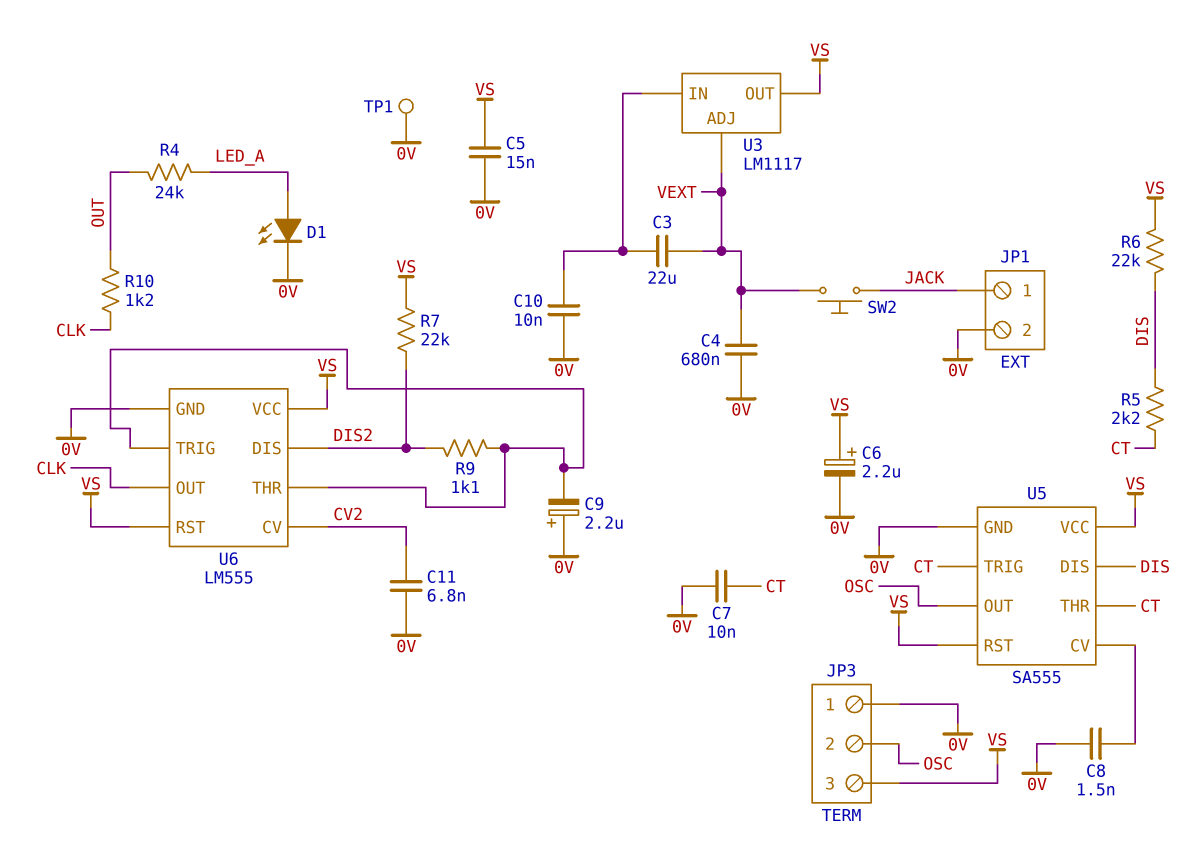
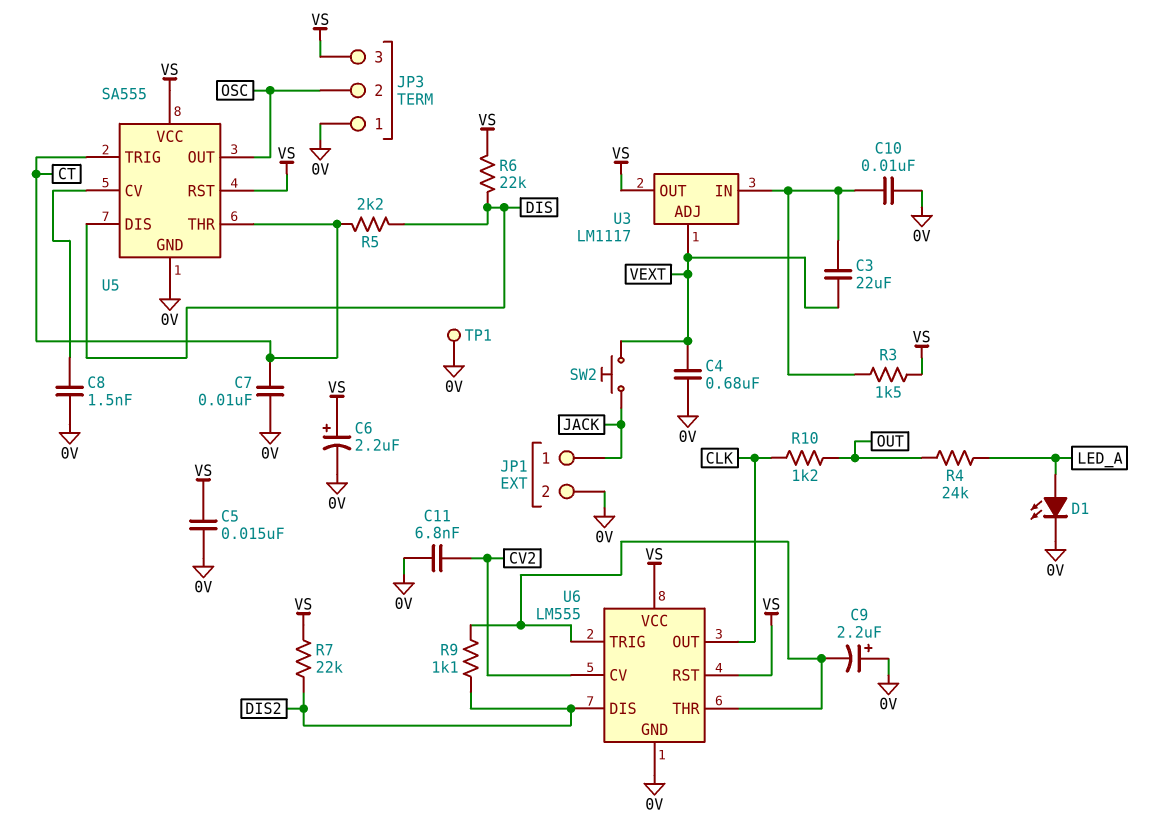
R3: none -> 1.5k (U3/IN, VS)

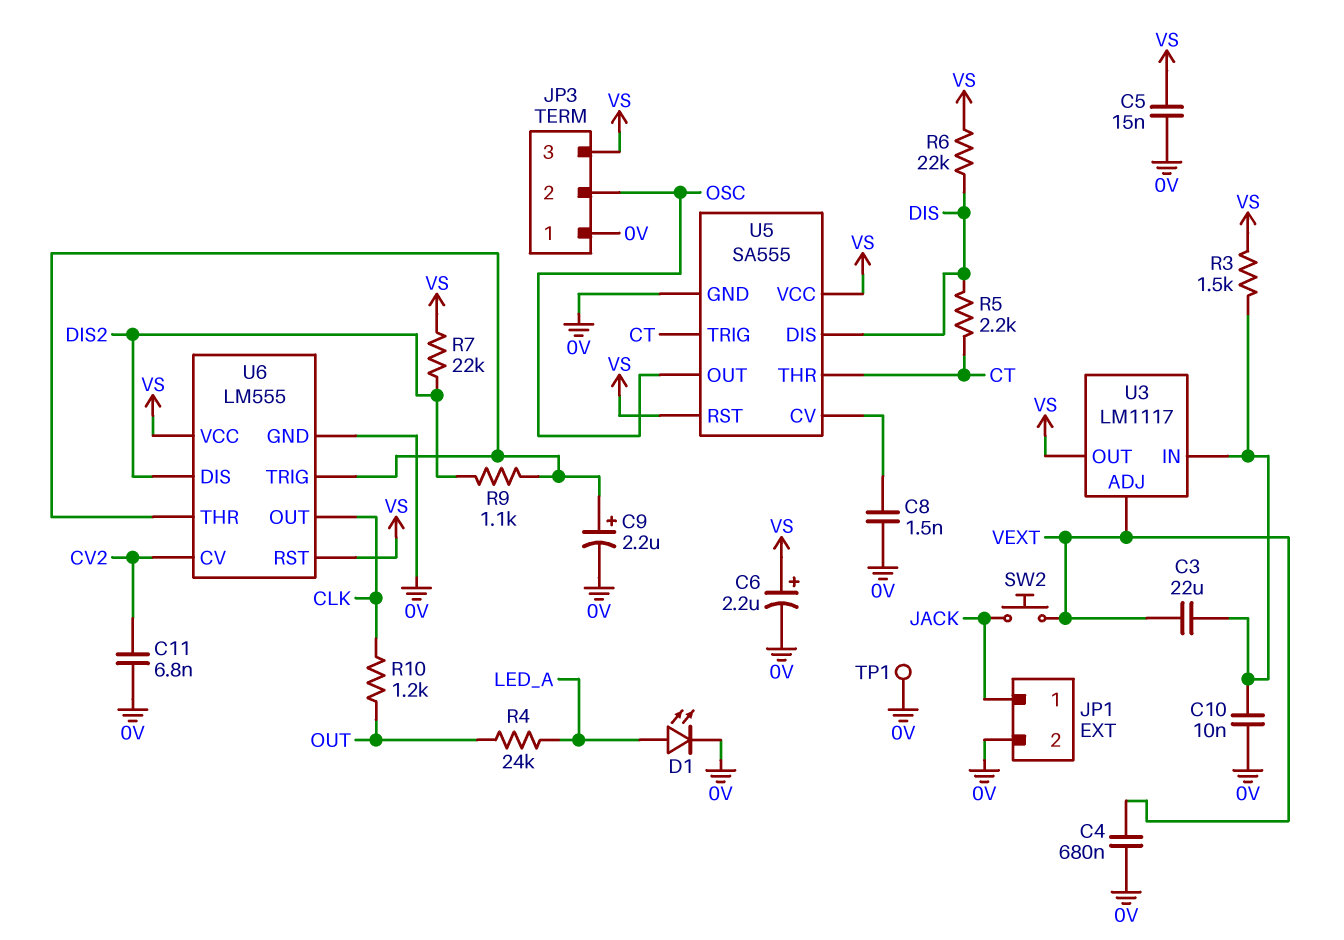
C7: 10nF (0V, CT) -> none
C9: 2.2uF (plus 0V, minus U6/THR) -> 2.2uF (plus U6/THR, minus 0V)

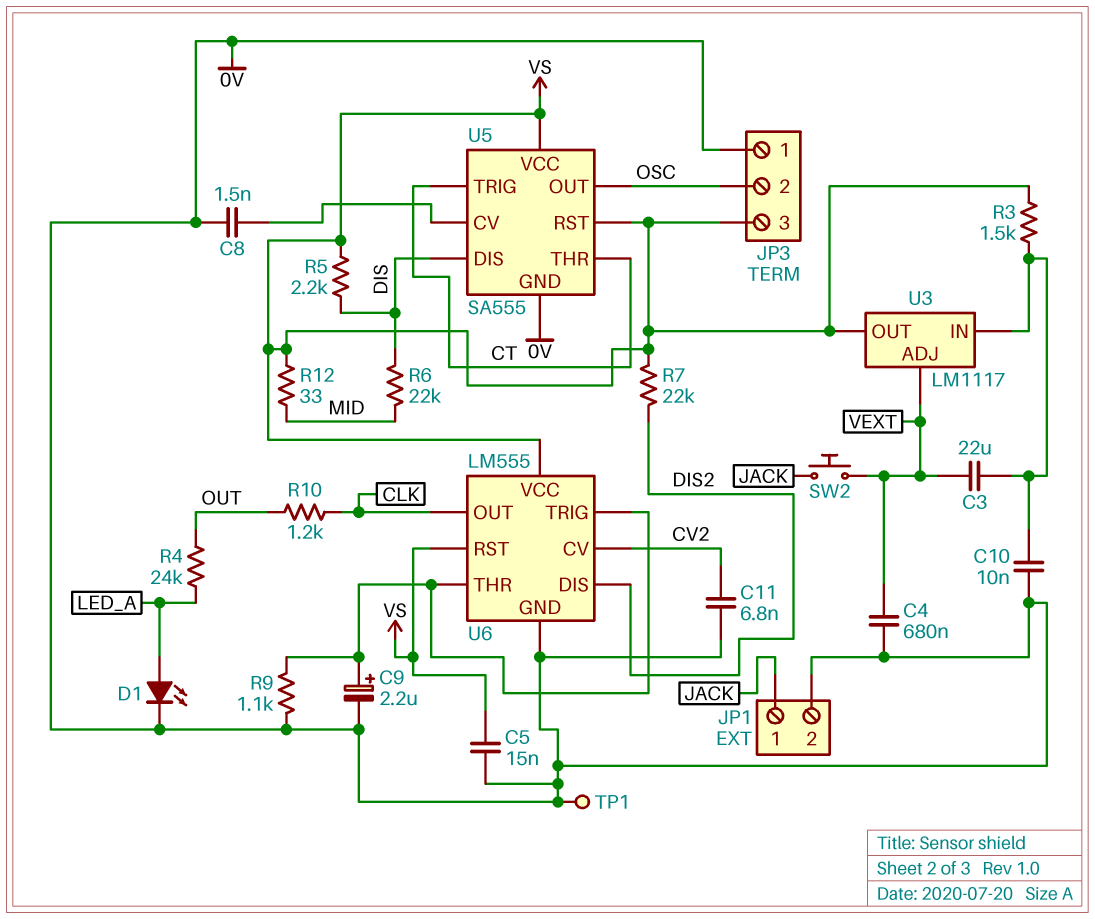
C6: 2.2uF (plus VS, minus 0V) -> none
R5: 2.2k (CT, DIS) -> 2.2k (DIS, VS)
R6: 22k (DIS, VS) -> 22k (DIS, MID)
R9: 1.1k (DIS2, U6/THR) -> 1.1k (0V, U6/THR)
R12: none -> 33 (MID, VS)

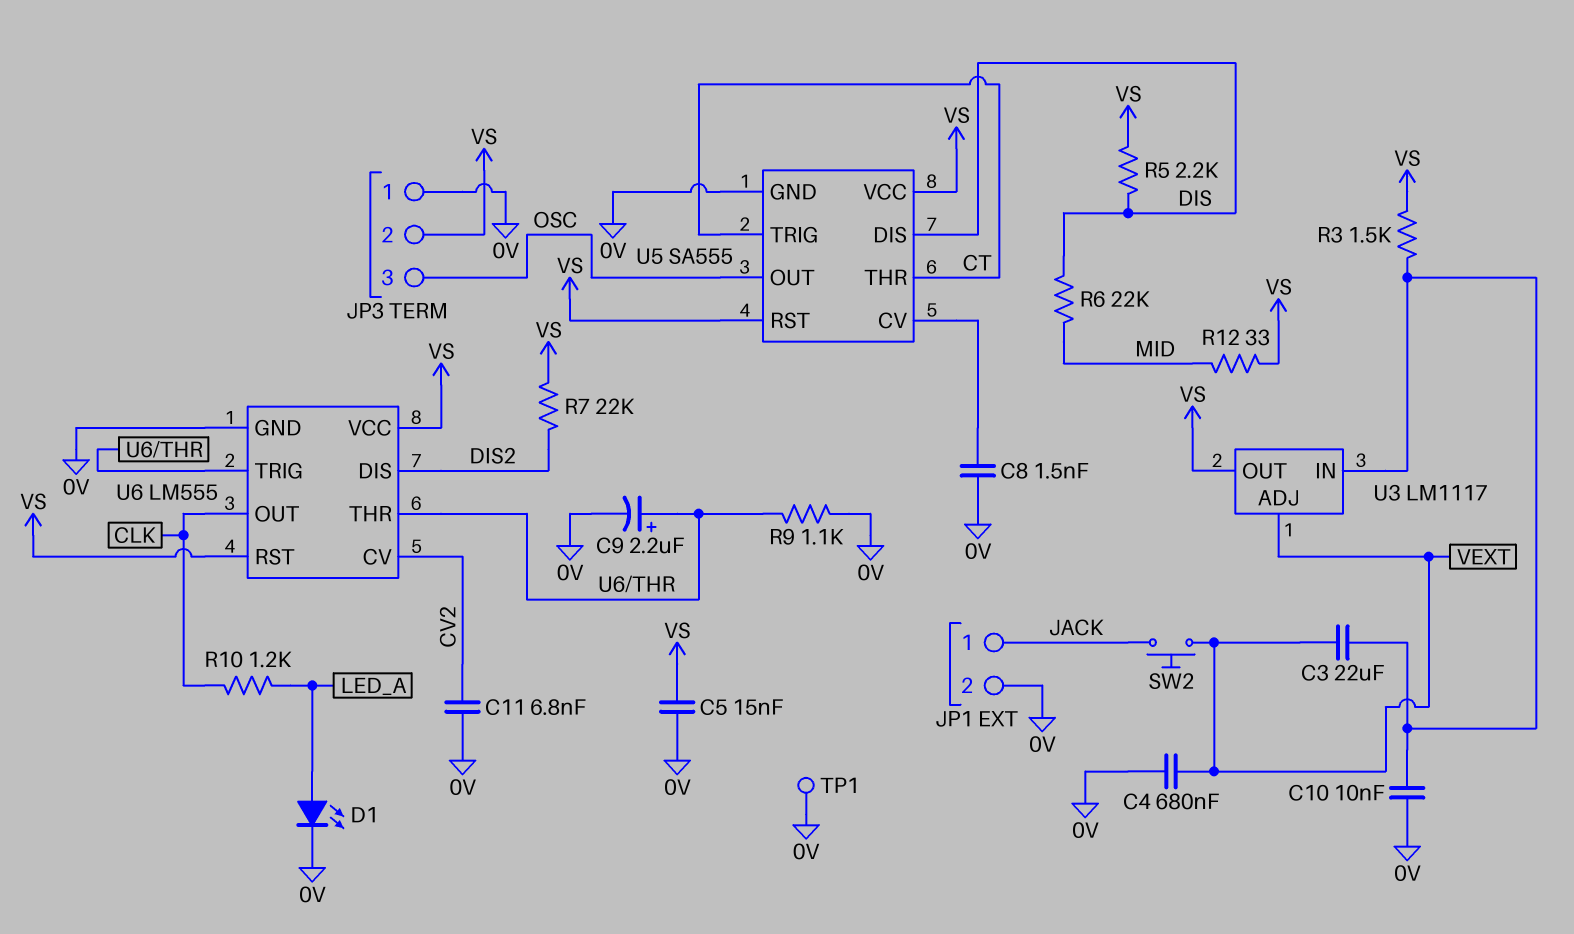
JP3 pin 2: OSC -> VS
JP3 pin 3: VS -> OSC
R4: 24k (LED_A, OUT) -> none
R10: 1.2k (CLK, OUT) -> 1.2k (CLK, LED_A)

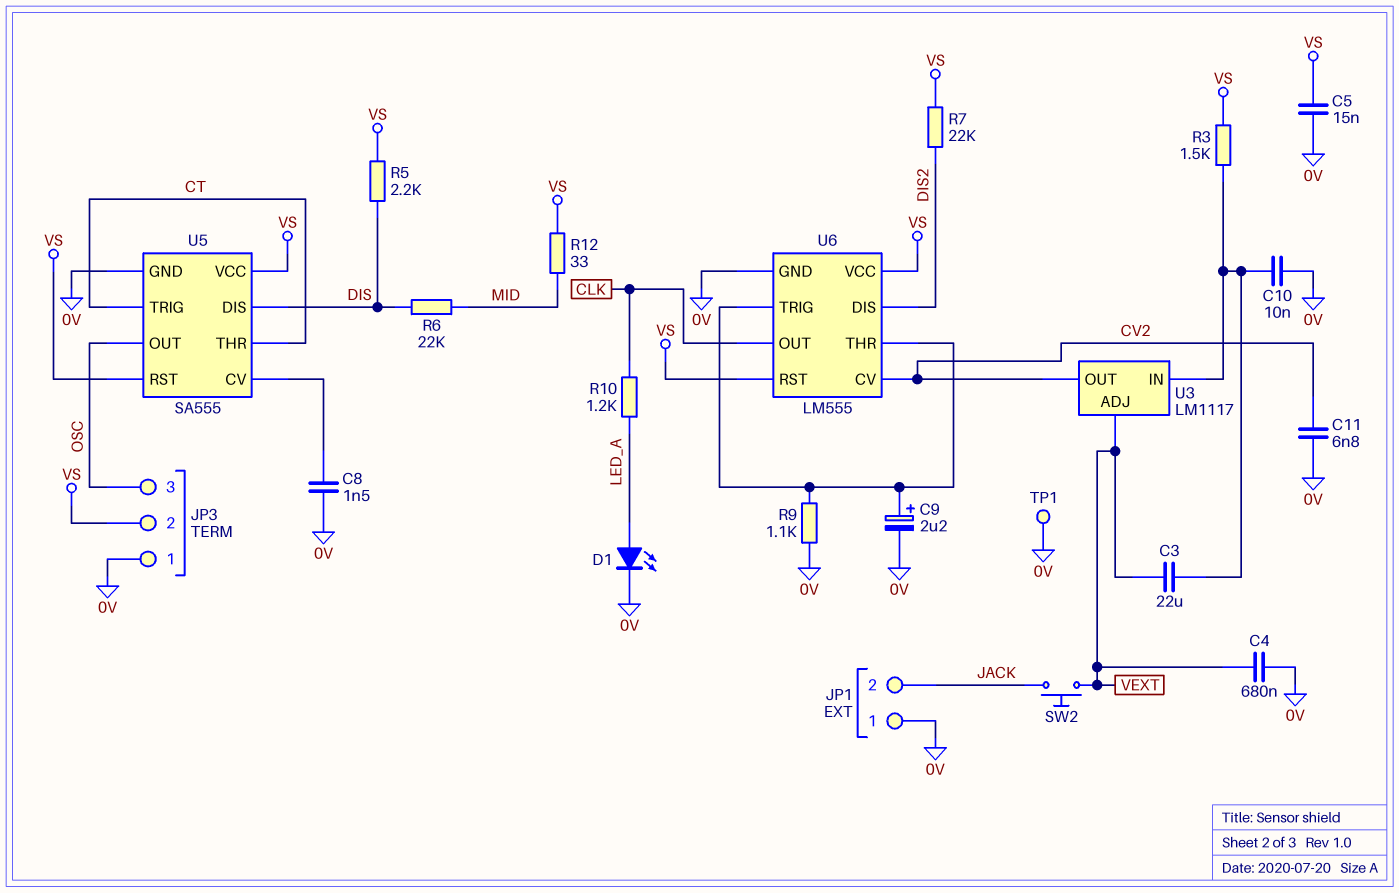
JP1 pin 1: JACK -> 0V
JP1 pin 2: 0V -> JACK
U3 pin OUT: VS -> CV2

